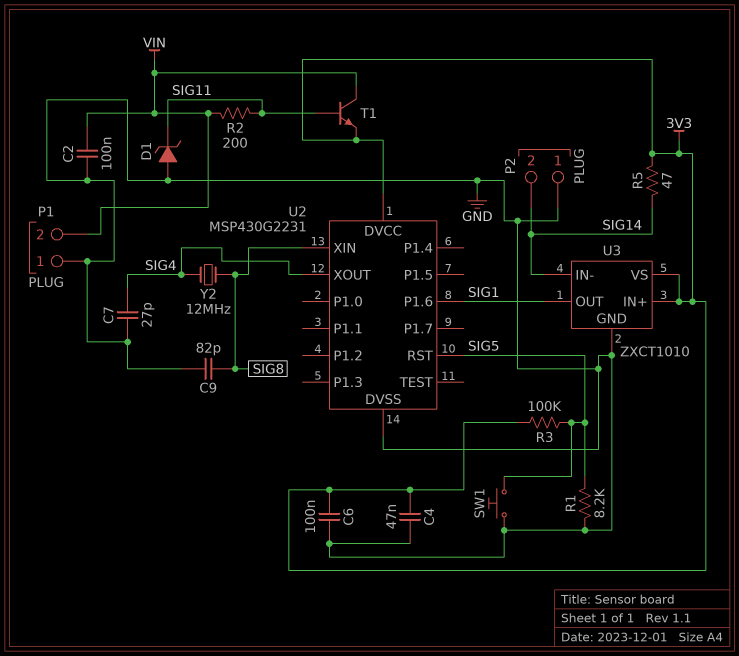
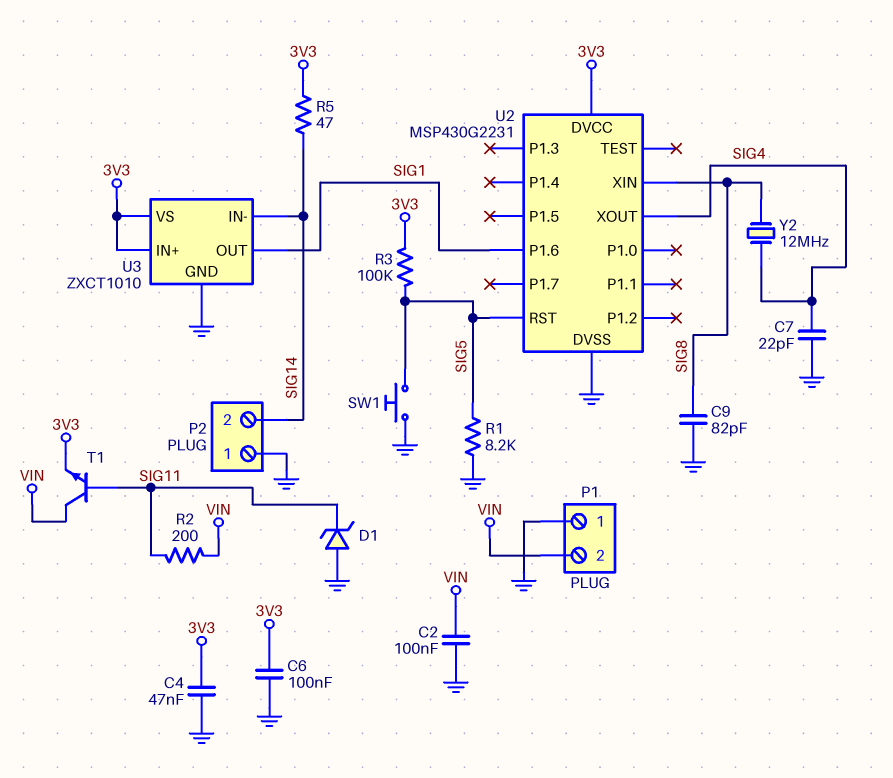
C7: 27pF (GND, SIG4) -> 22pF (GND, SIG4)

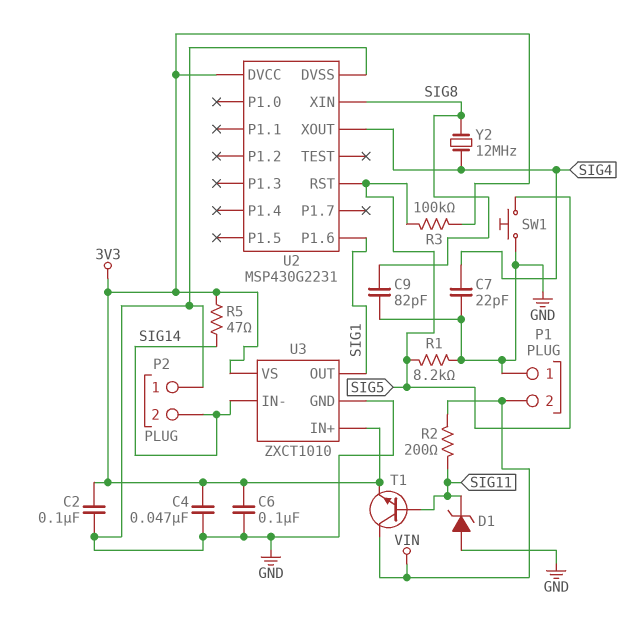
C2: 100nF (GND, VIN) -> 100nF (3V3, GND)

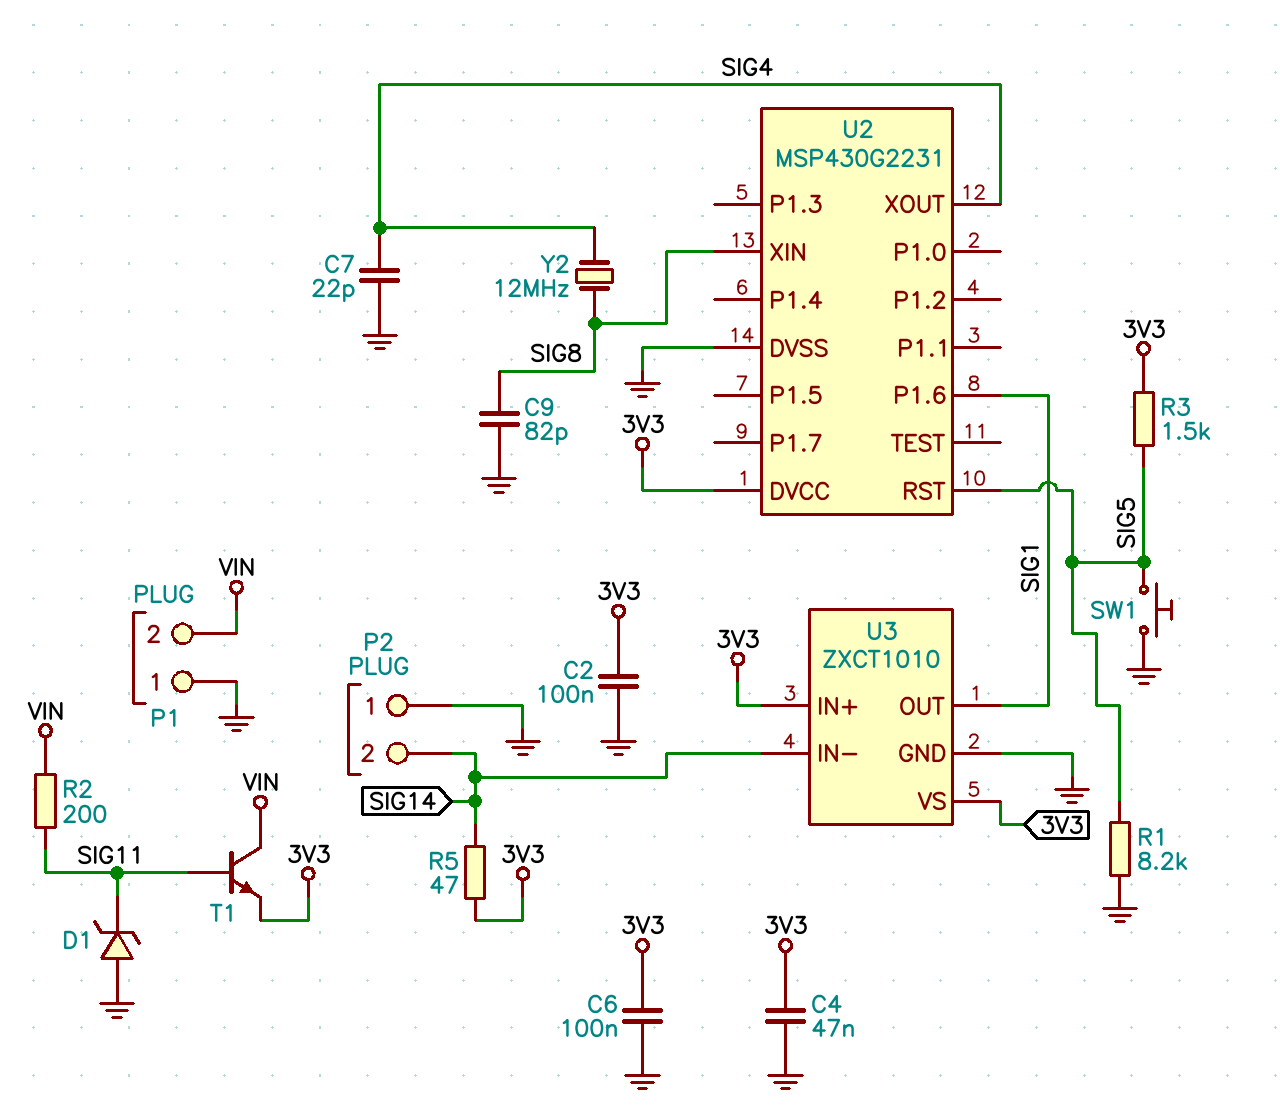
R3: 100k (3V3, SIG5) -> 1.5k (3V3, SIG5)

